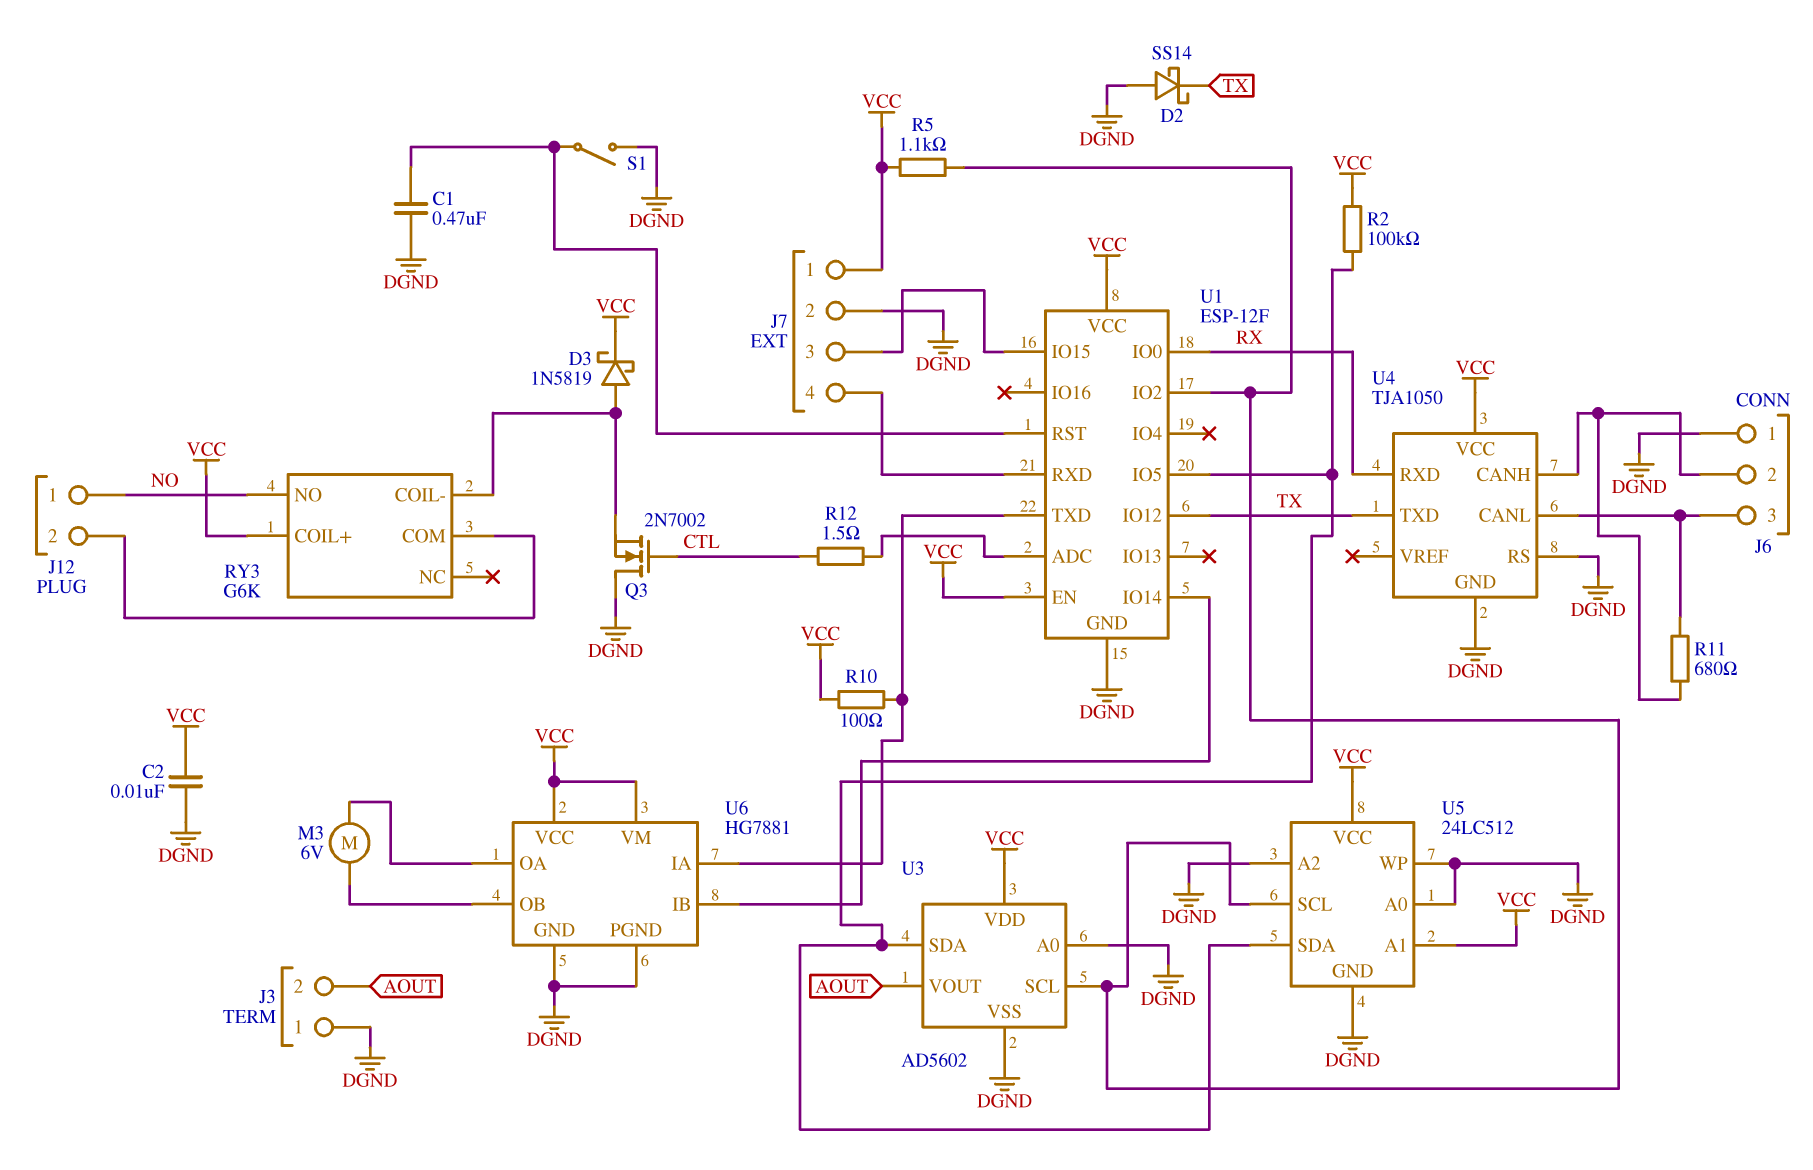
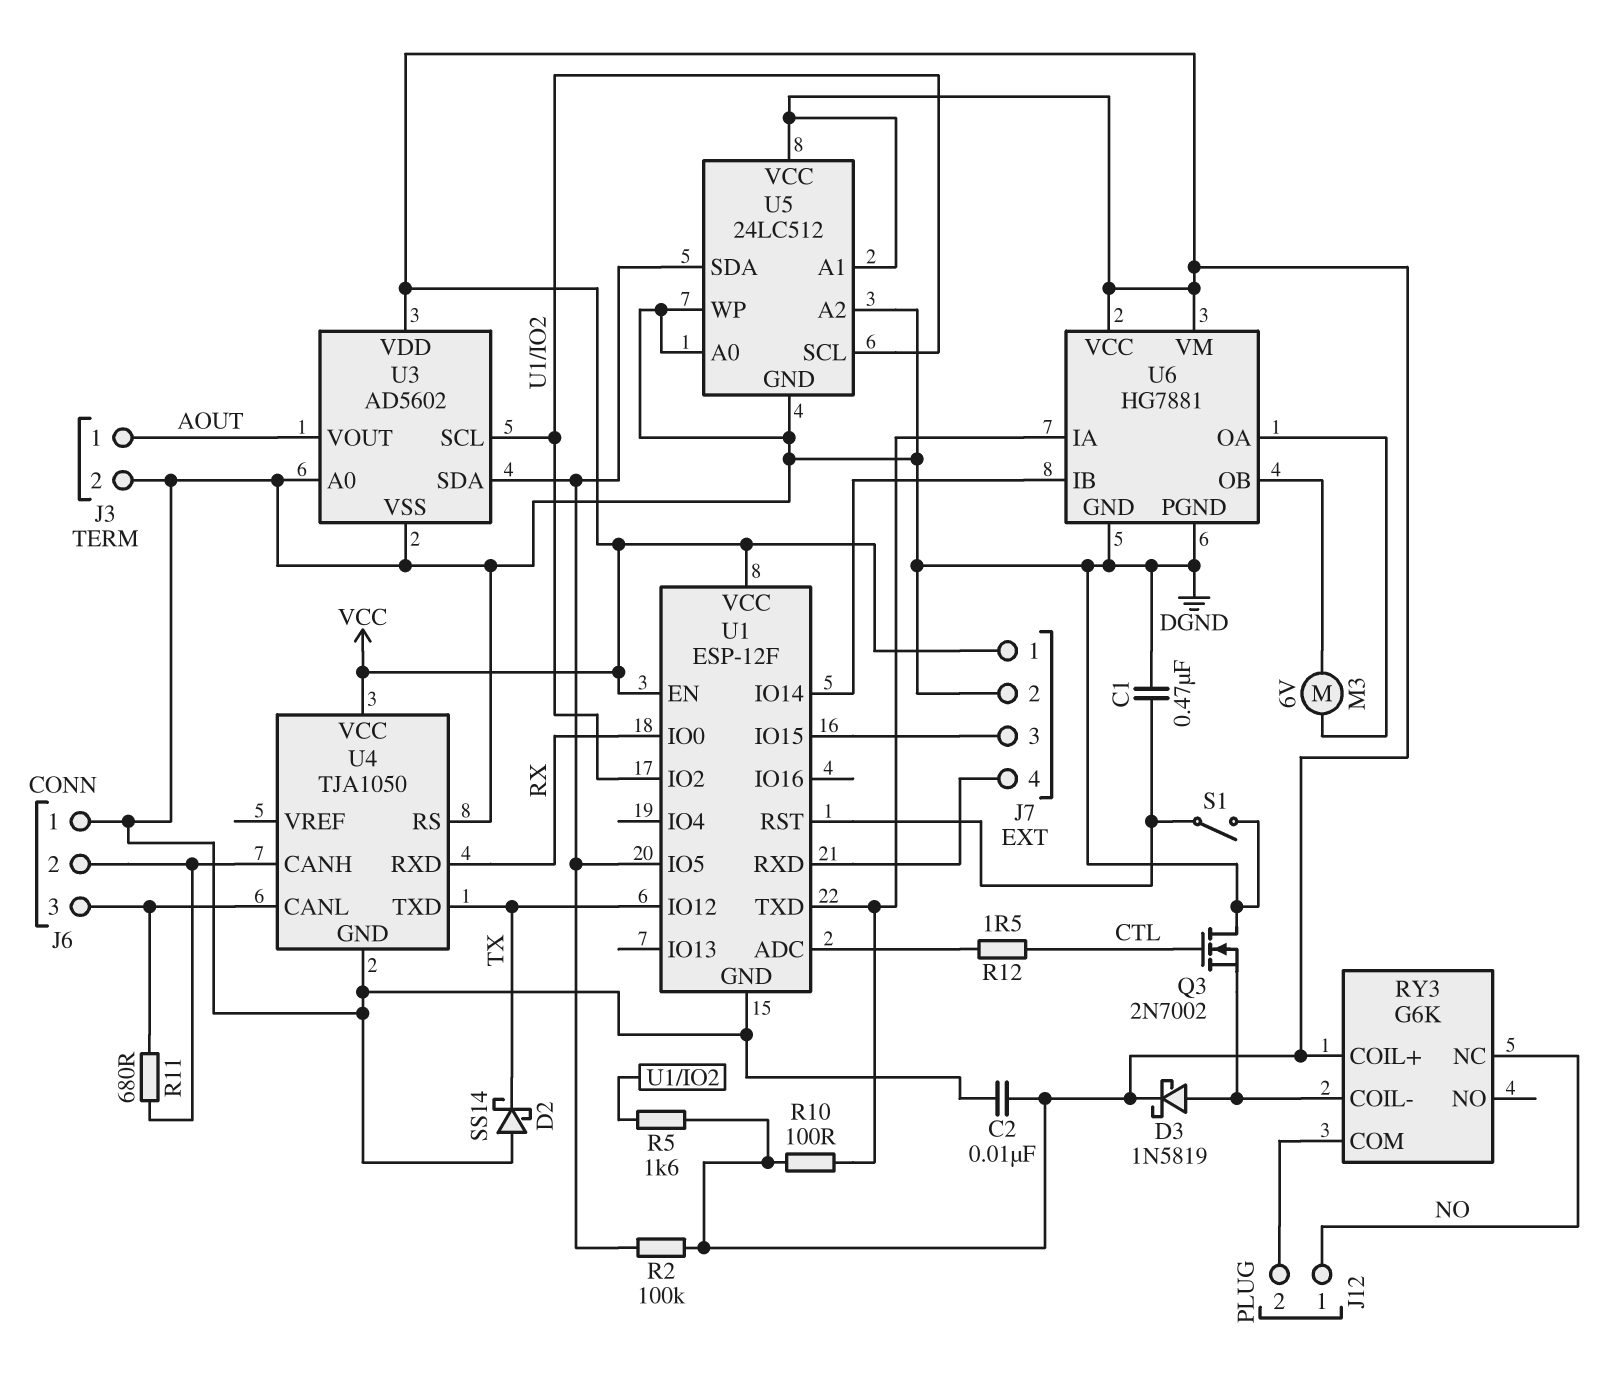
J3 pin 1: DGND -> AOUT
J3 pin 2: AOUT -> DGND
R5: 1.1k (U1/IO2, VCC) -> 1.6k (U1/IO2, VCC)
RY3 pin NC: none -> NO
RY3 pin NO: NO -> none

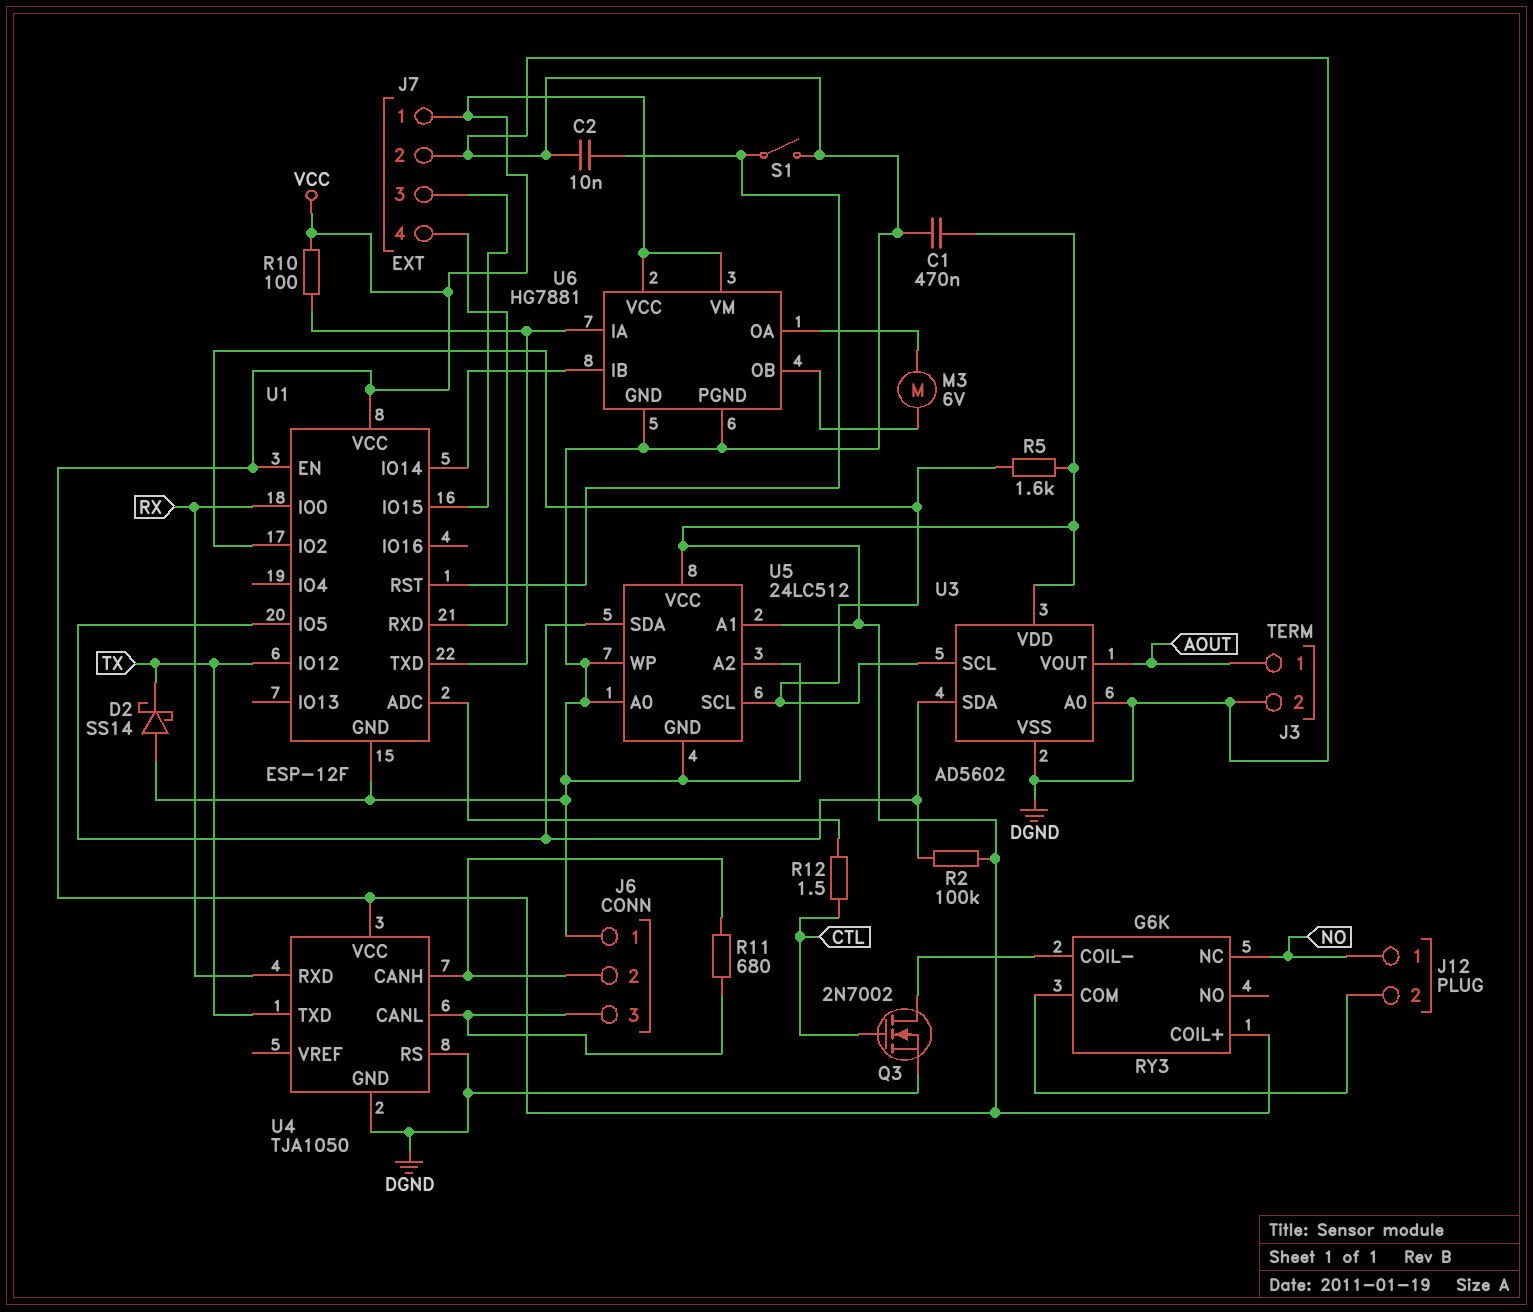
C1: 470nF (DGND, U1/RST) -> 470nF (DGND, VCC)
C2: 10nF (DGND, VCC) -> 10nF (DGND, U1/RST)
D3: schottky 1N5819 (A RY3/COIL-, K VCC) -> none
Q3: NMOS 2N7002 (G CTL, D DGND, S RY3/COIL-) -> NMOS 2N7002 (G CTL, D RY3/COIL-, S DGND)

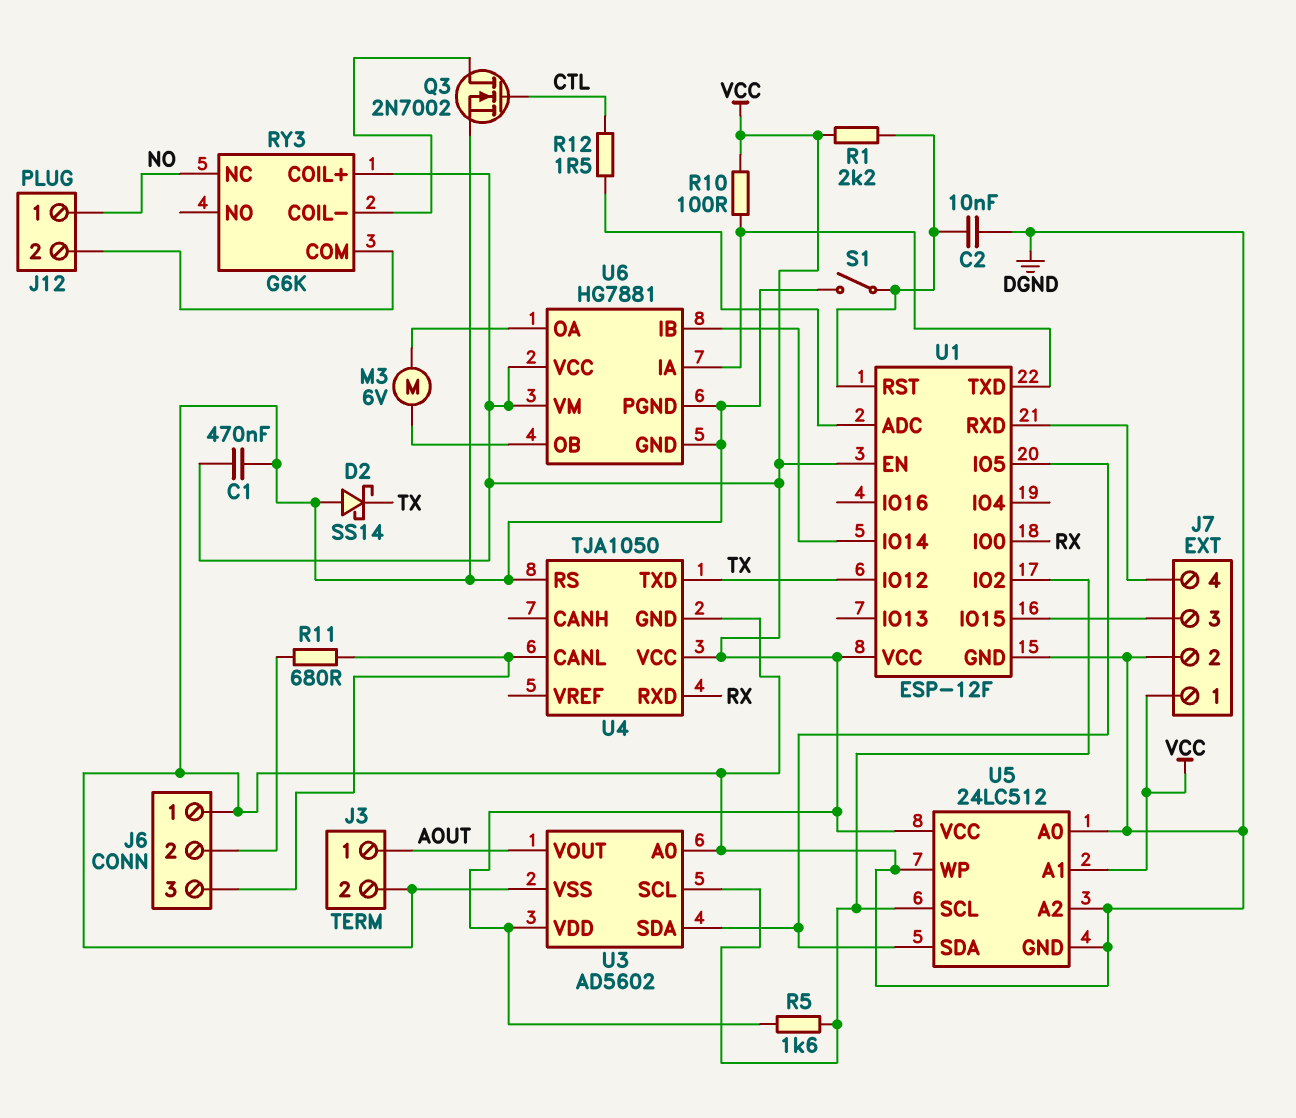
R1: none -> 2.2k (U1/RST, VCC)
R2: 100k (U1/IO5, VCC) -> none
U4 pin CANH: J6/2 -> none

